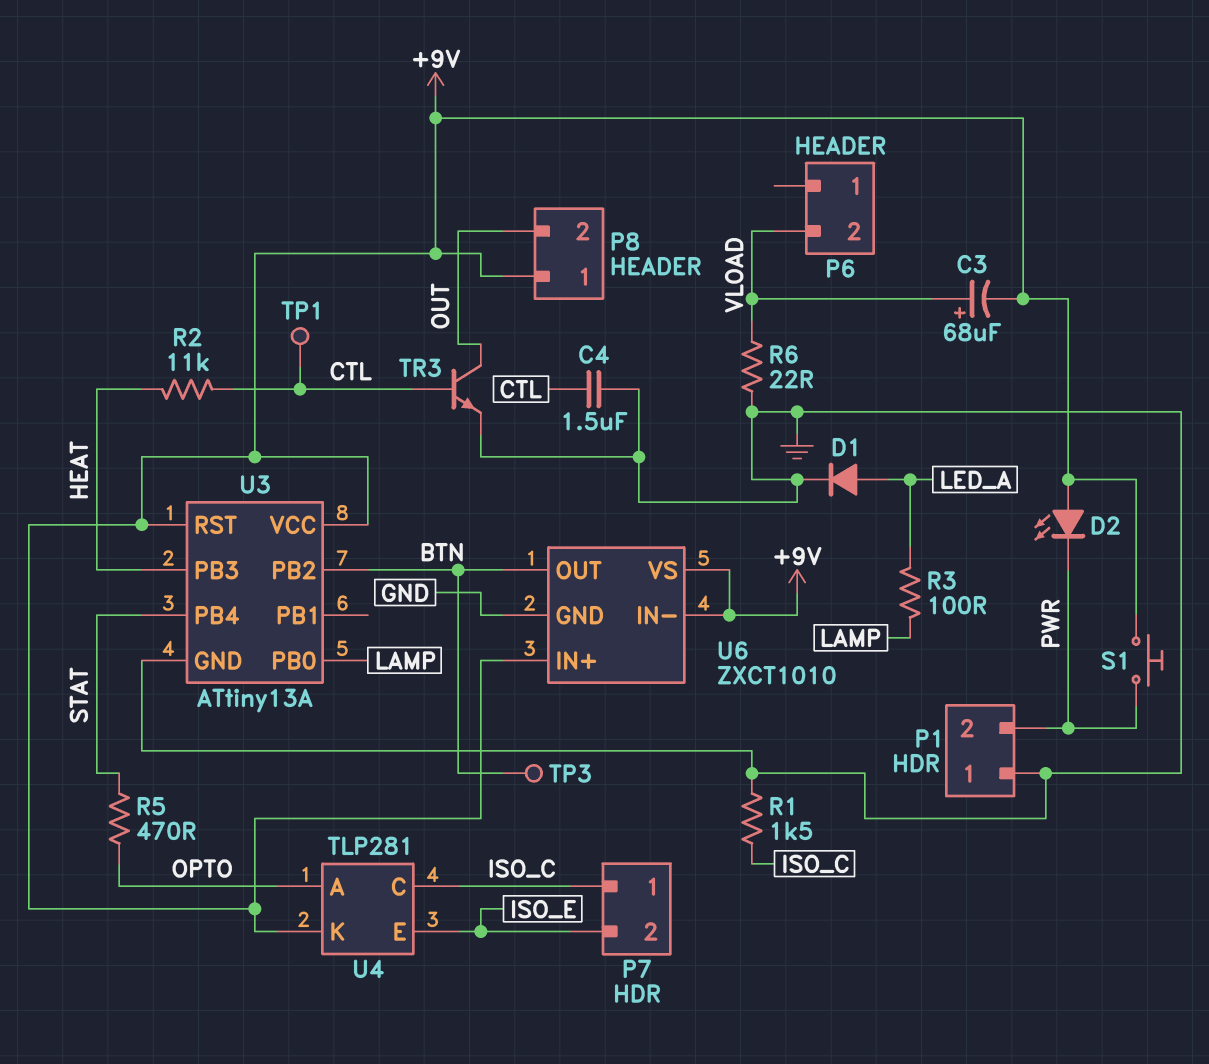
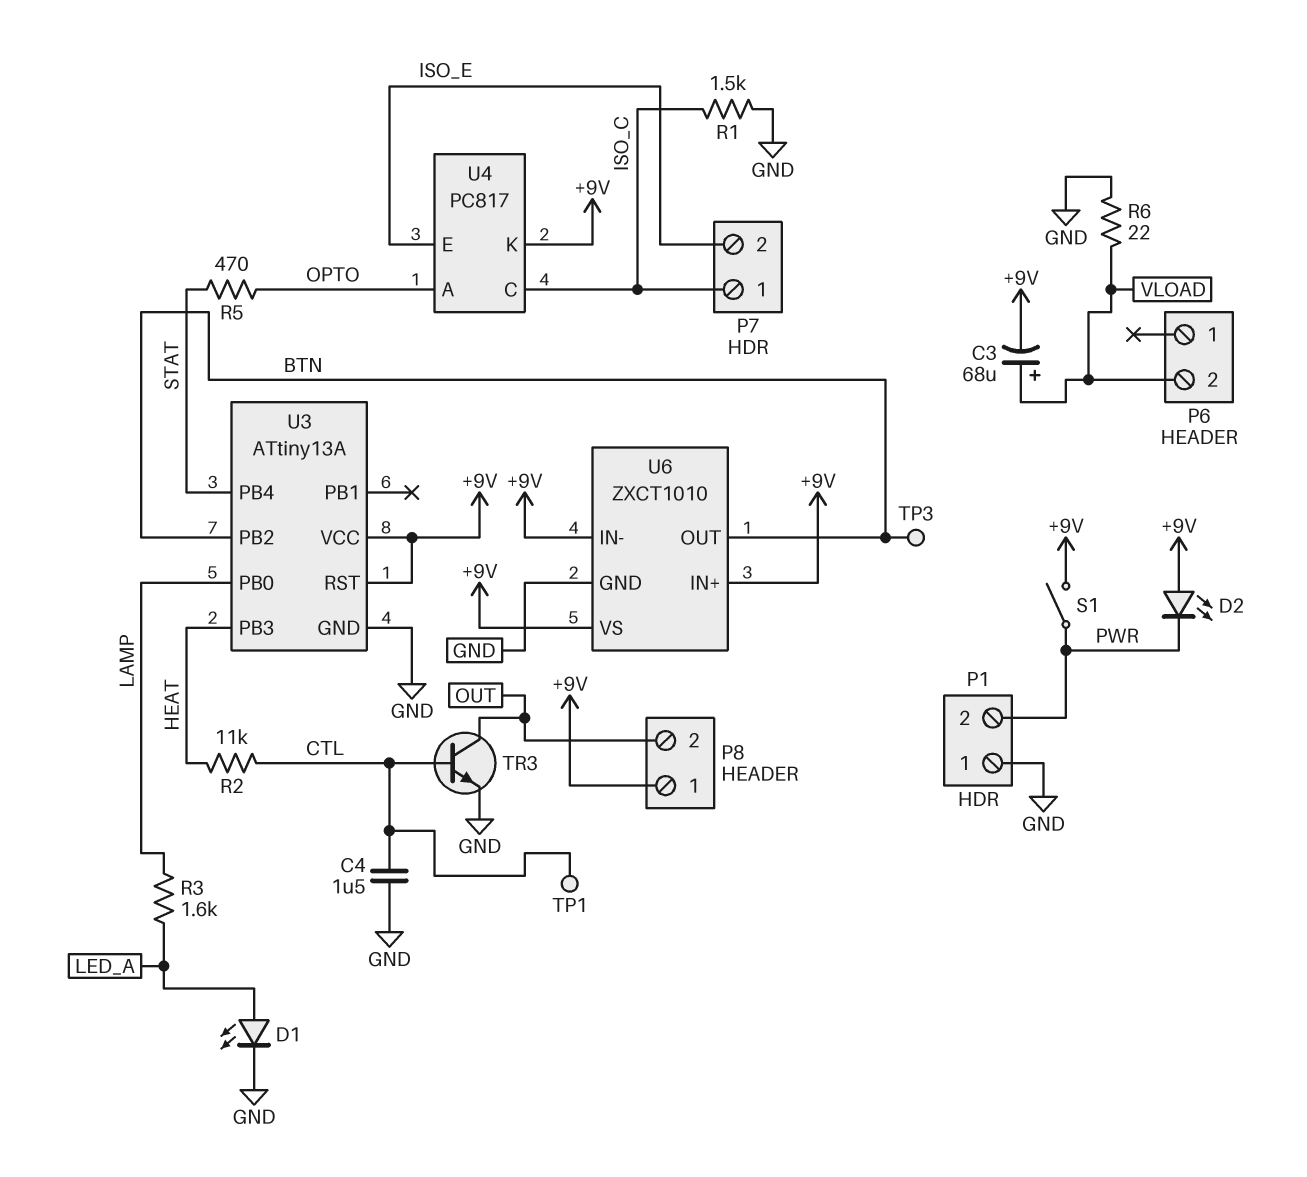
D1: diode (A LED_A, K GND) -> LED (A LED_A, K GND)
R3: 100 (LAMP, LED_A) -> 1.6k (LAMP, LED_A)
S1: button (+9V, PWR) -> switch (+9V, PWR)
U4: TLP281 -> PC817

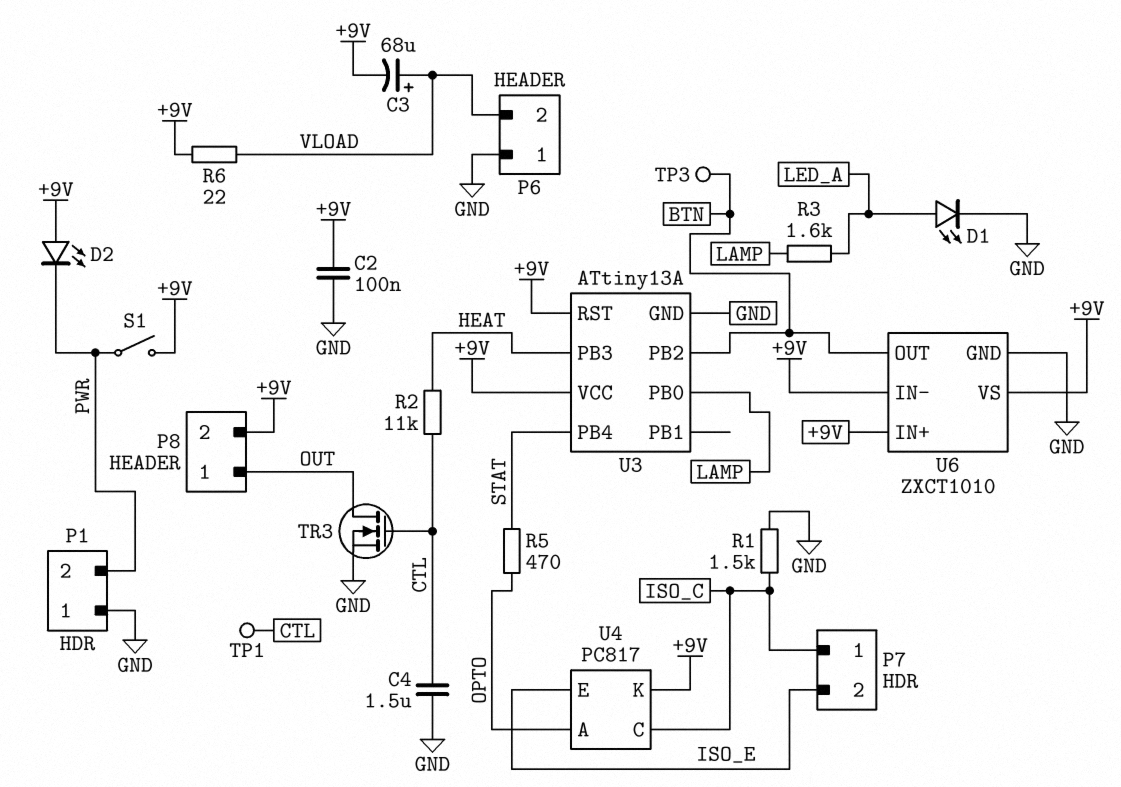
C2: none -> 100nF (+9V, GND)
P6 pin 1: none -> GND
P8 pin 1: +9V -> OUT
P8 pin 2: OUT -> +9V
R6: 22 (GND, VLOAD) -> 22 (+9V, VLOAD)
TR3: NPN (B CTL, C OUT, E GND) -> NMOS (G CTL, D OUT, S GND)

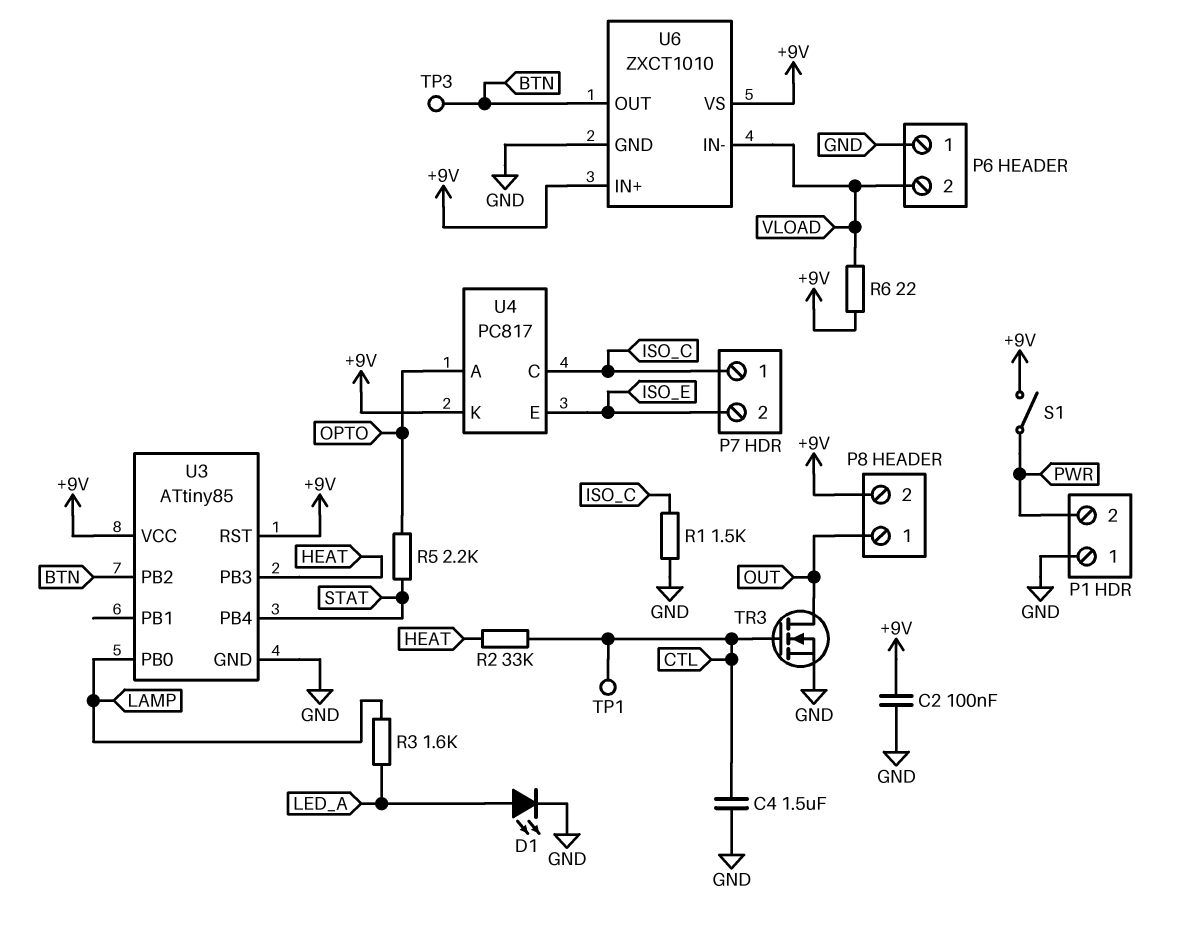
C3: 68uF (plus VLOAD, minus +9V) -> none
D2: LED (A +9V, K PWR) -> none
R2: 11k (CTL, HEAT) -> 33k (CTL, HEAT)
R5: 470 (OPTO, STAT) -> 2.2k (OPTO, STAT)
U3: ATtiny13A -> ATtiny85
U6 pin IN-: +9V -> VLOAD

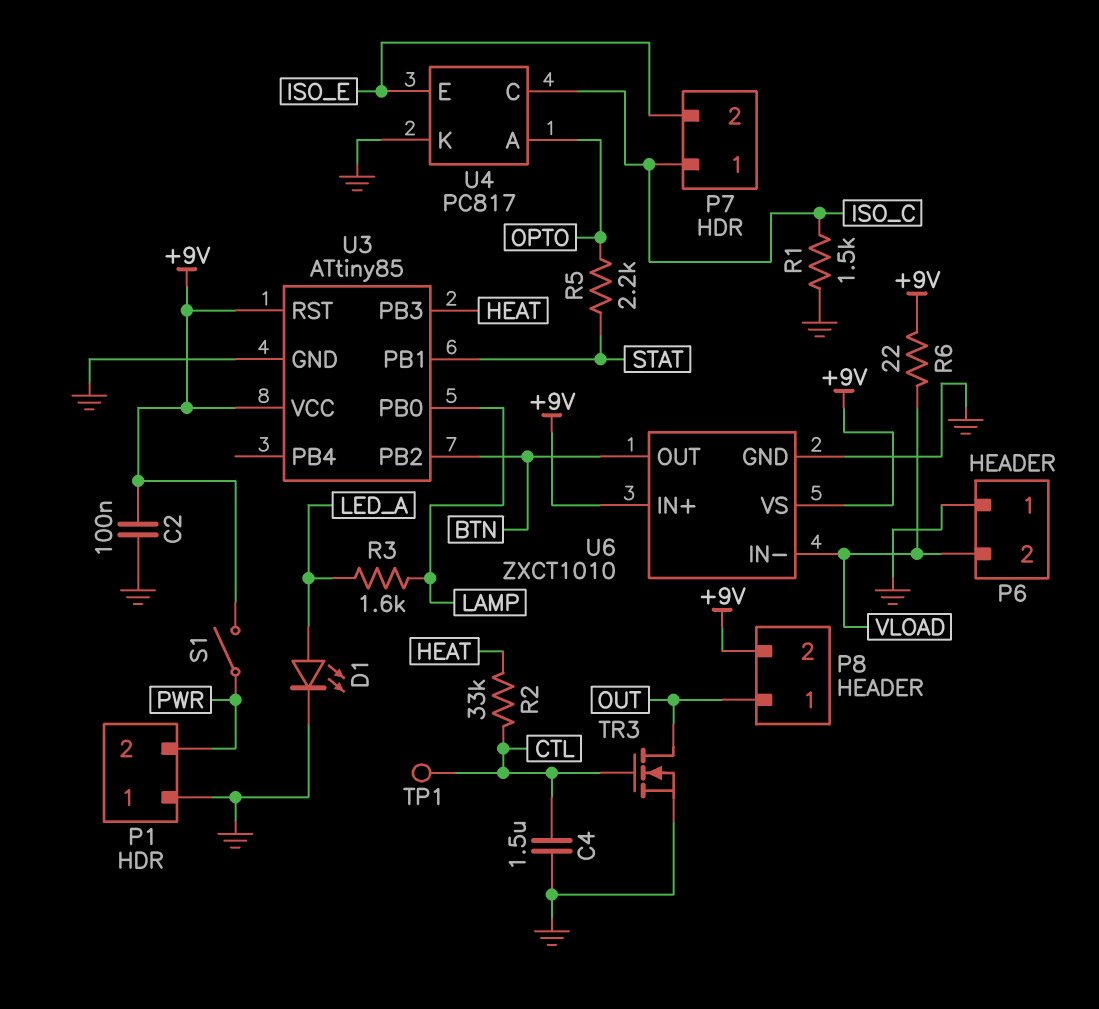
TP3: test point (BTN) -> none
U3 pin PB1: none -> STAT
U3 pin PB4: STAT -> none
U4 pin K: +9V -> GND

